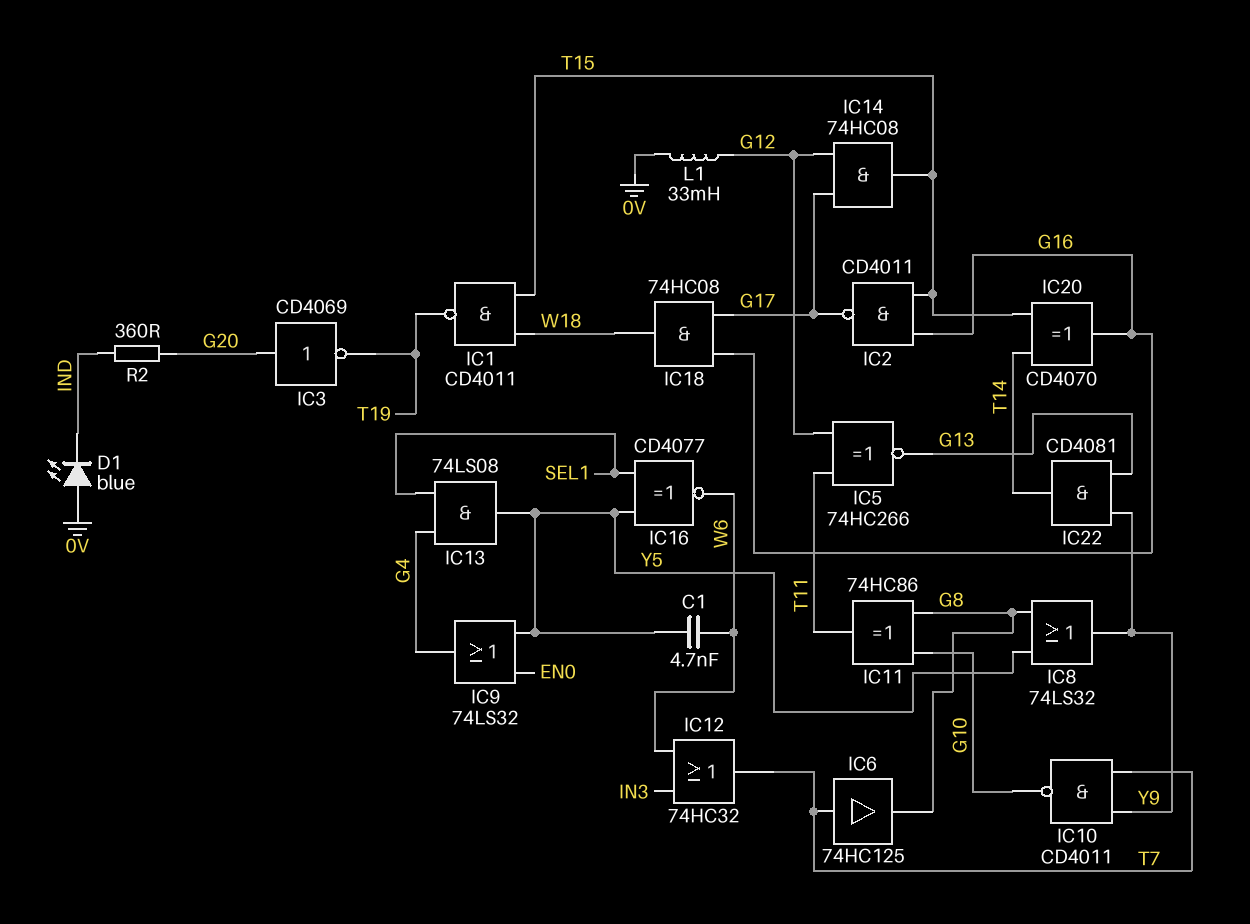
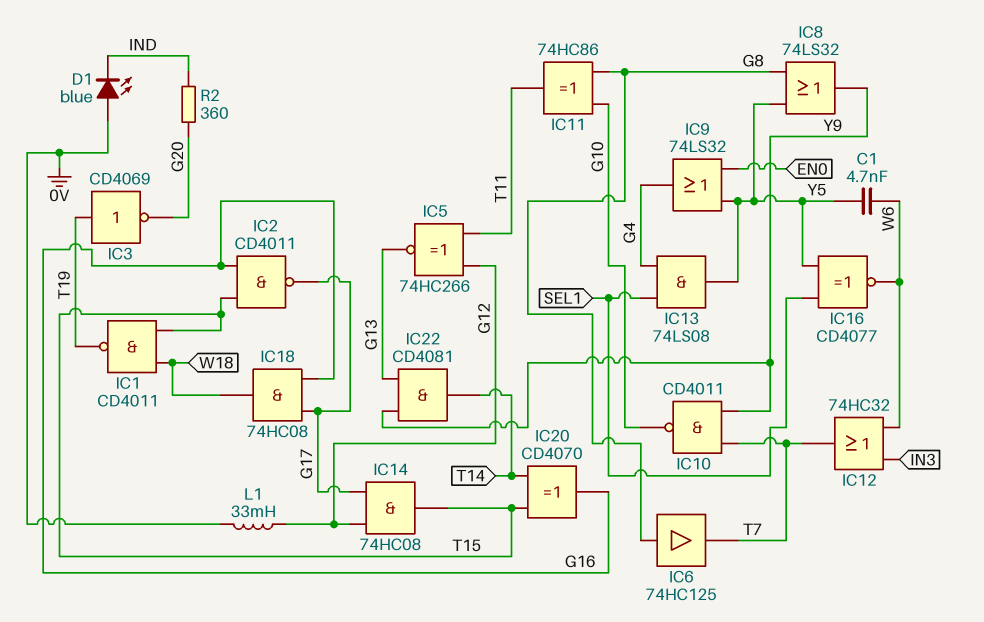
IC3: NOT CD4069 (in G20, out T19) -> NOT CD4069 (in T19, out G20)
IC6: buffer 74HC125 (in T7, out G8) -> buffer 74HC125 (in G8, out T7)

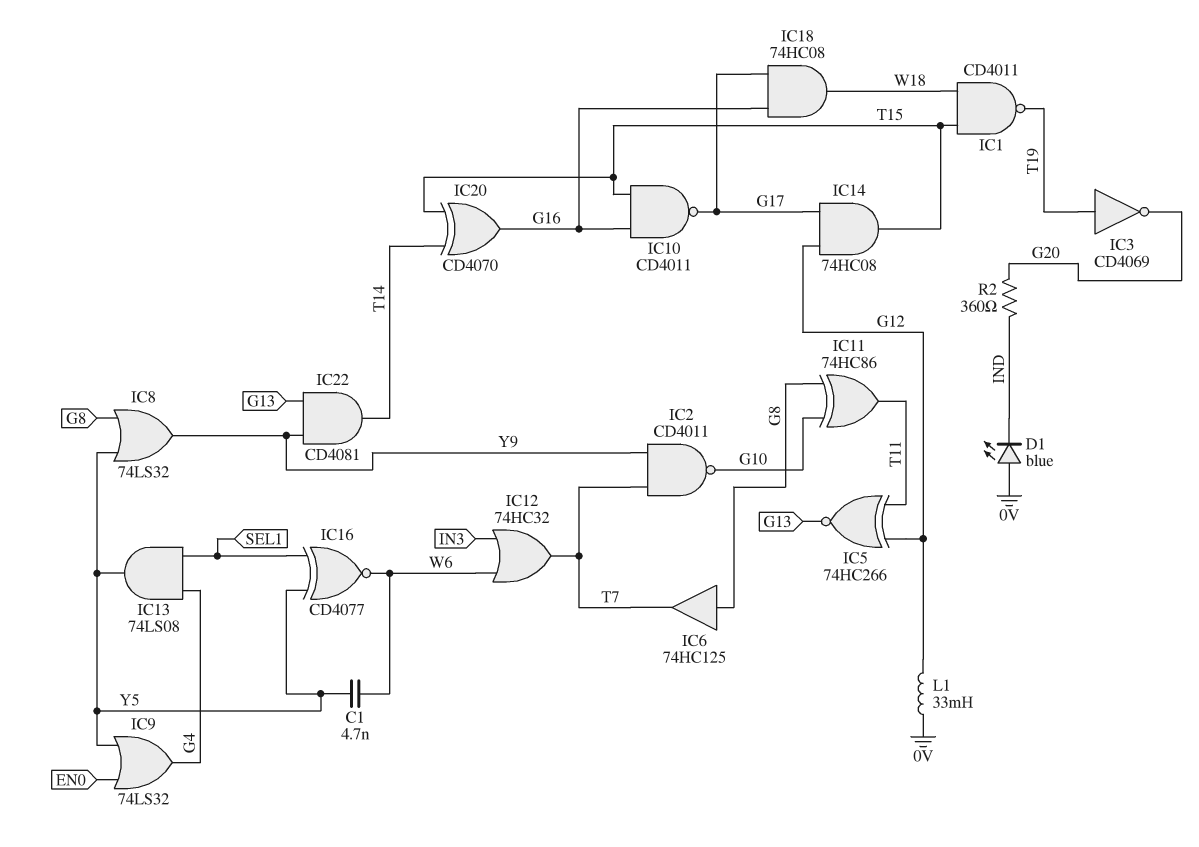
IC2: NAND CD4011 (in G16, in T15, out G17) -> NAND CD4011 (in T7, in Y9, out G10)
IC10: NAND CD4011 (in T7, in Y9, out G10) -> NAND CD4011 (in G16, in T15, out G17)

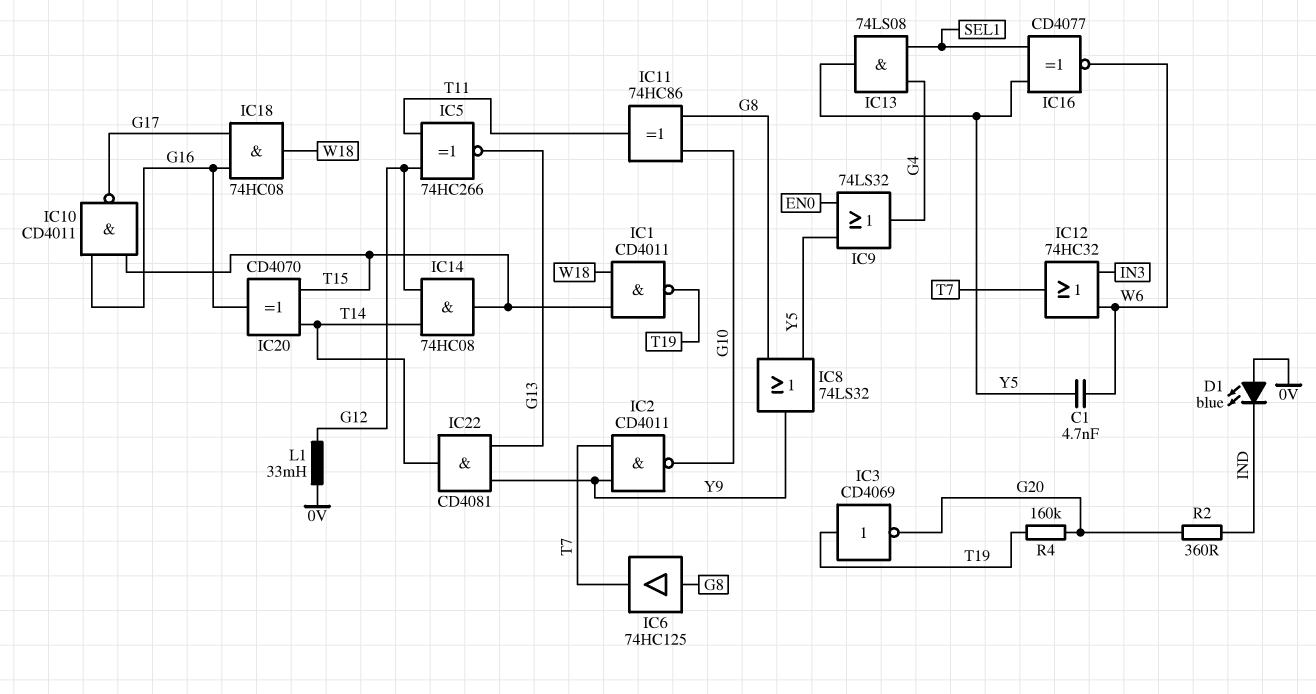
IC14: AND 74HC08 (in G12, in G17, out T15) -> AND 74HC08 (in G12, in T14, out T15)
R4: none -> 160k (G20, T19)

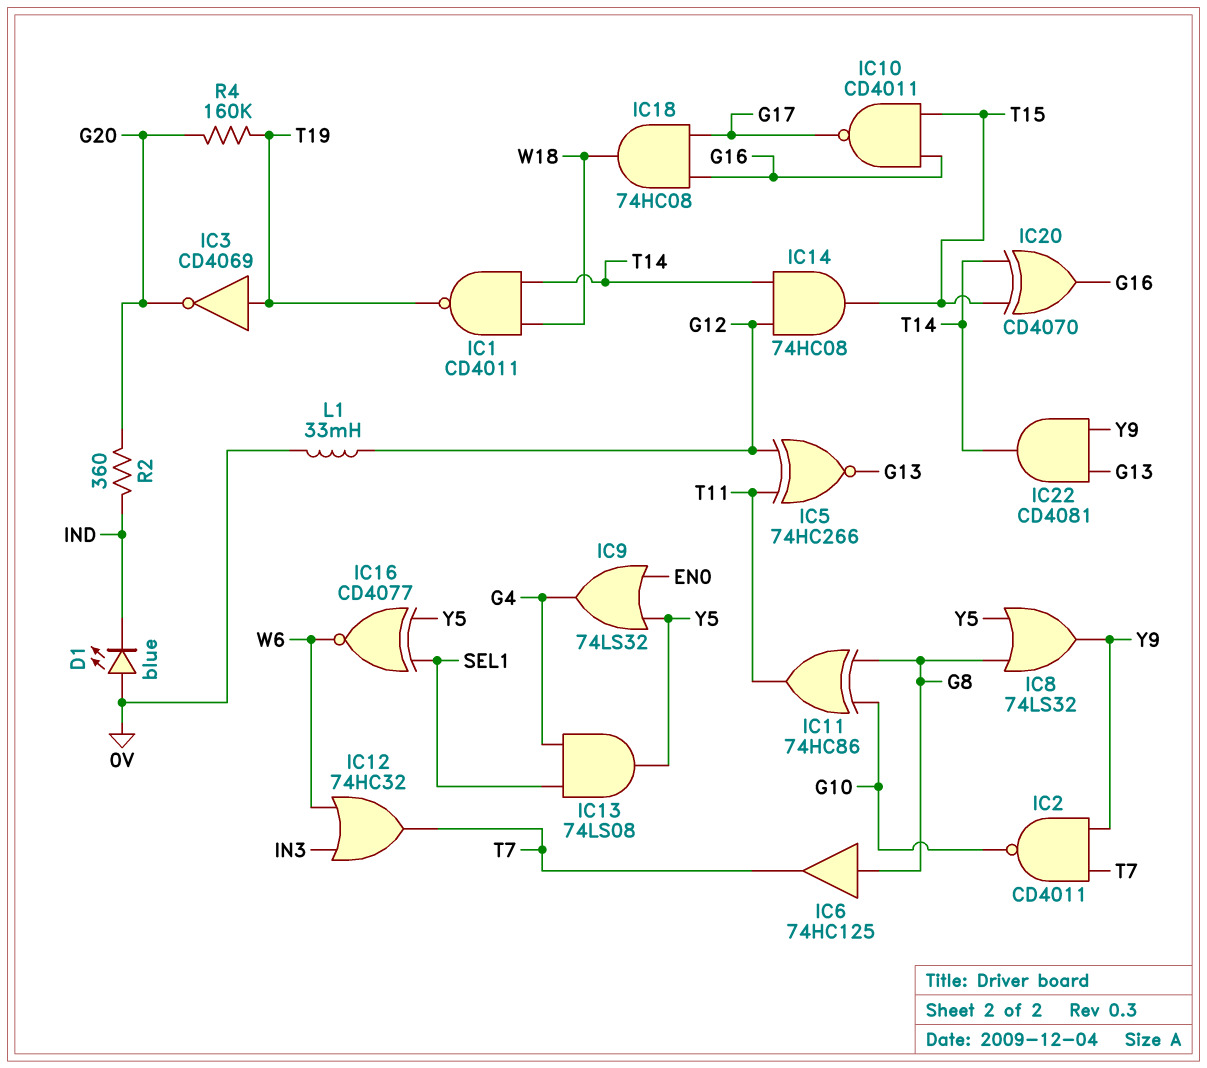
C1: 4.7nF (W6, Y5) -> none
IC1: NAND CD4011 (in T15, in W18, out T19) -> NAND CD4011 (in T14, in W18, out T19)

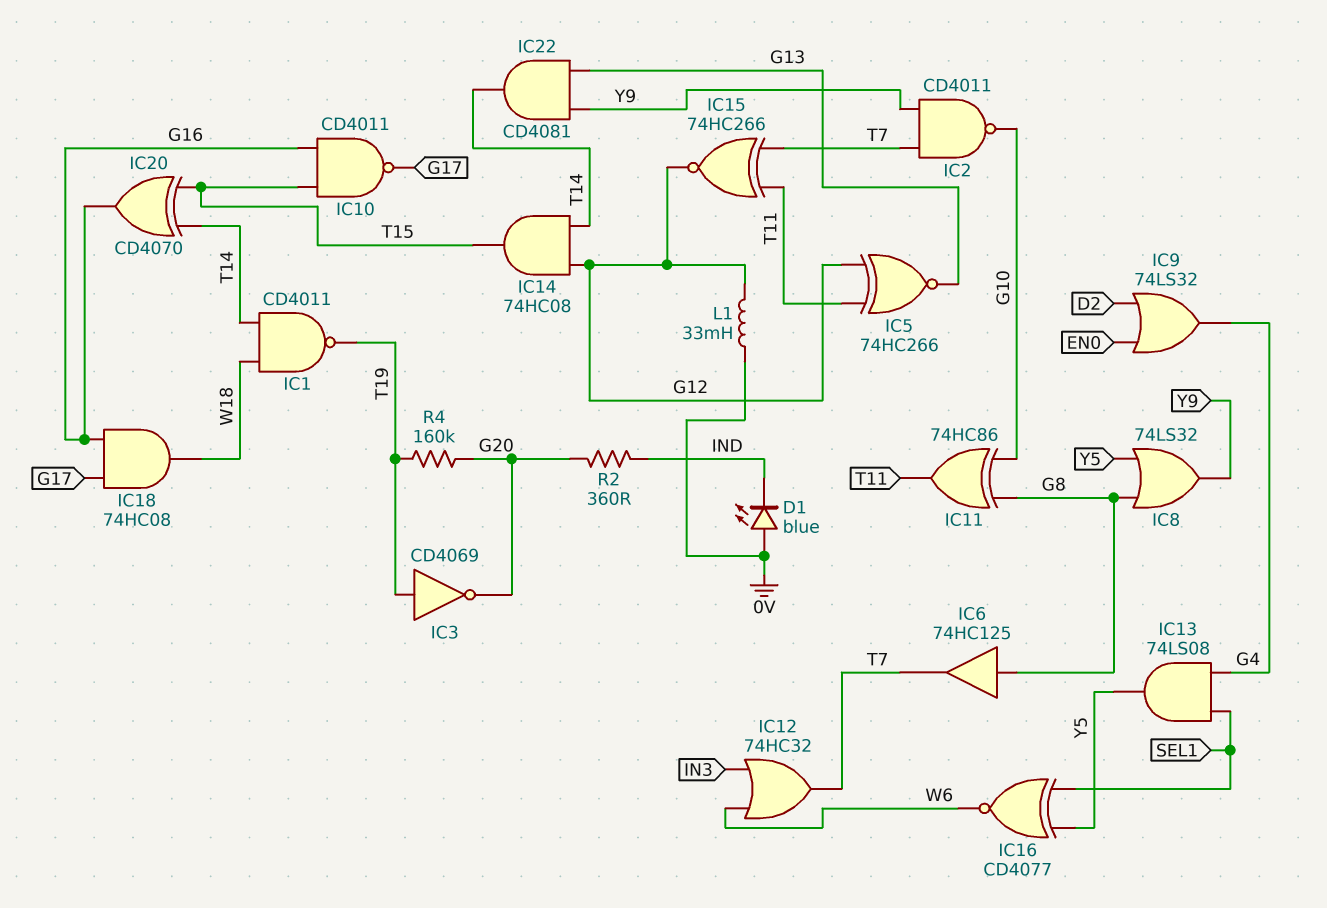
IC9: OR 74LS32 (in EN0, in Y5, out G4) -> OR 74LS32 (in D2, in EN0, out G4)
IC15: none -> XNOR 74HC266 (in T7, in T11, out G12)

